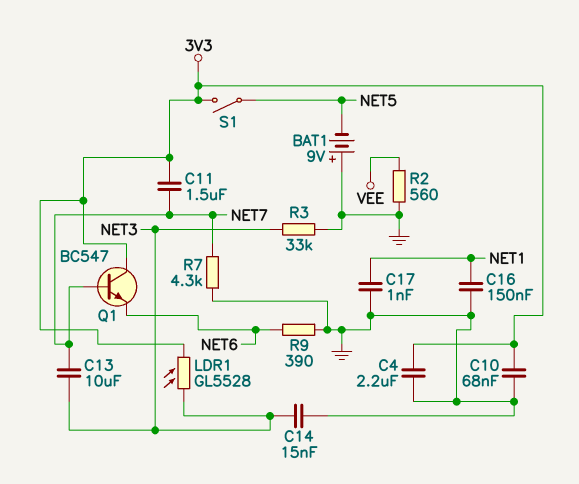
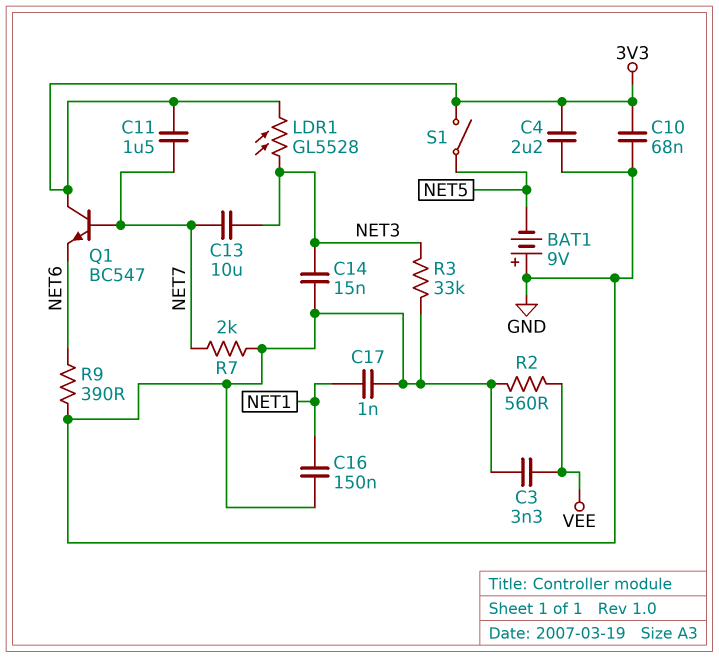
C3: none -> 3.3nF (GND, VEE)
R7: 4.3k (GND, NET7) -> 2k (GND, NET7)

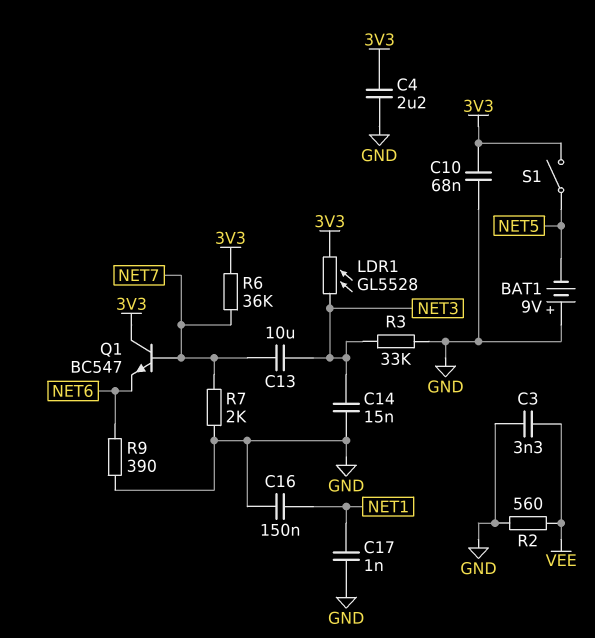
C11: 1.5uF (3V3, NET7) -> none
R6: none -> 36k (3V3, NET7)

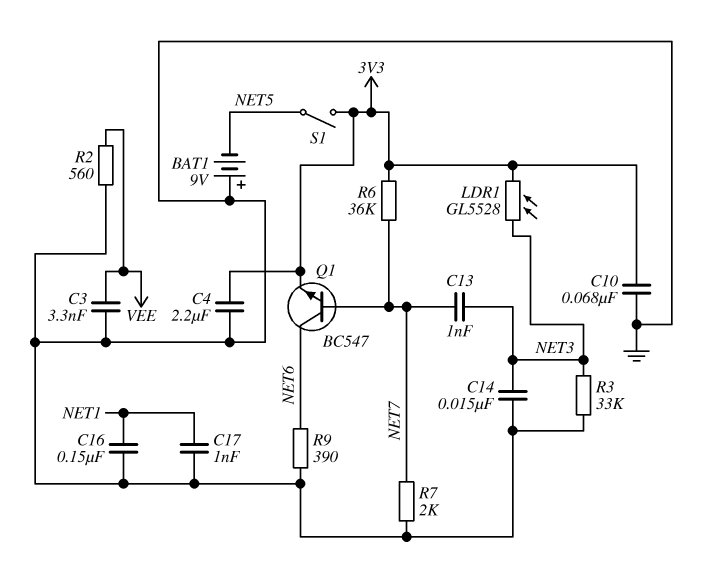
C13: 10uF (NET3, NET7) -> 1nF (NET3, NET7)
Q1: NPN BC547 (B NET7, C 3V3, E NET6) -> NPN BC547 (B NET7, C NET6, E 3V3)

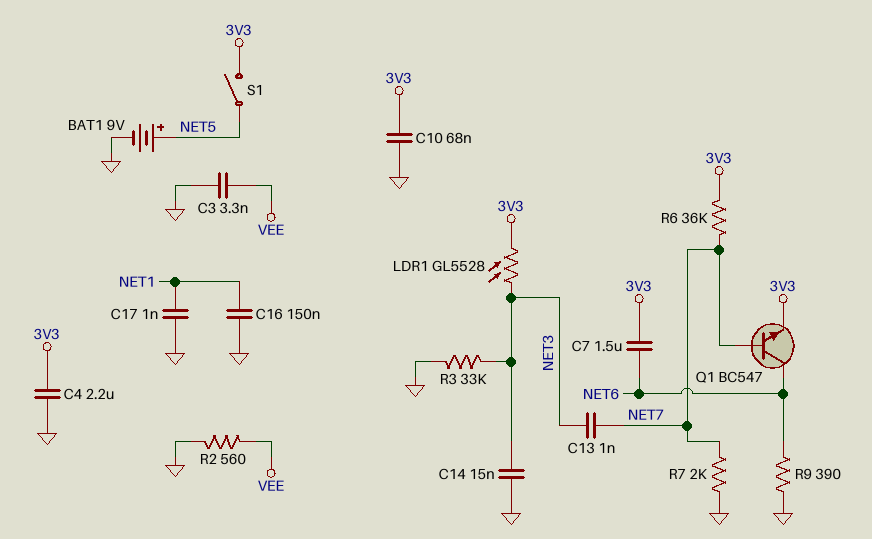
BAT1: 9V (plus GND, minus NET5) -> 9V (plus NET5, minus GND)
C7: none -> 1.5uF (3V3, NET6)

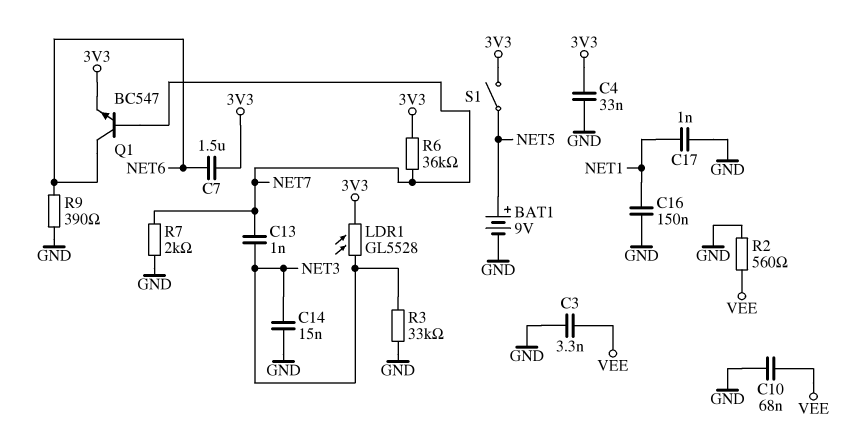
C4: 2.2uF (3V3, GND) -> 33nF (3V3, GND)
C10: 68nF (3V3, GND) -> 68nF (GND, VEE)

